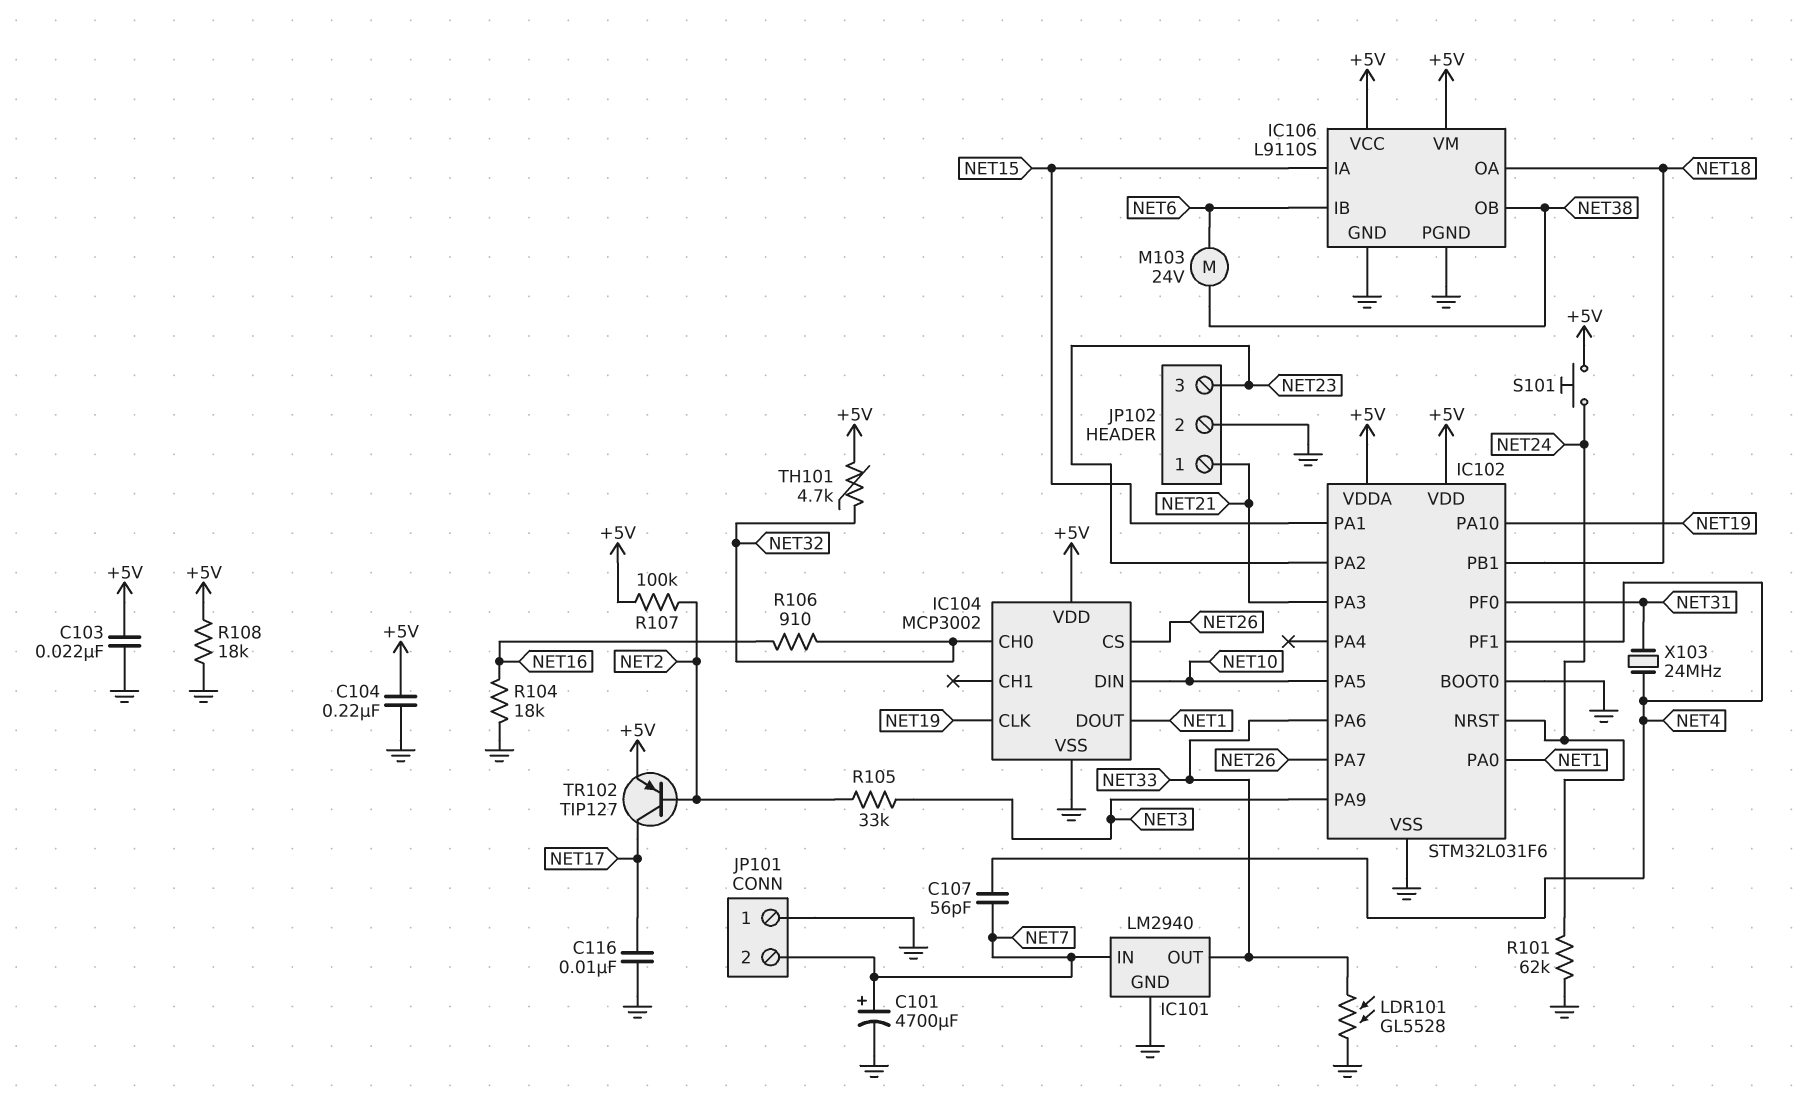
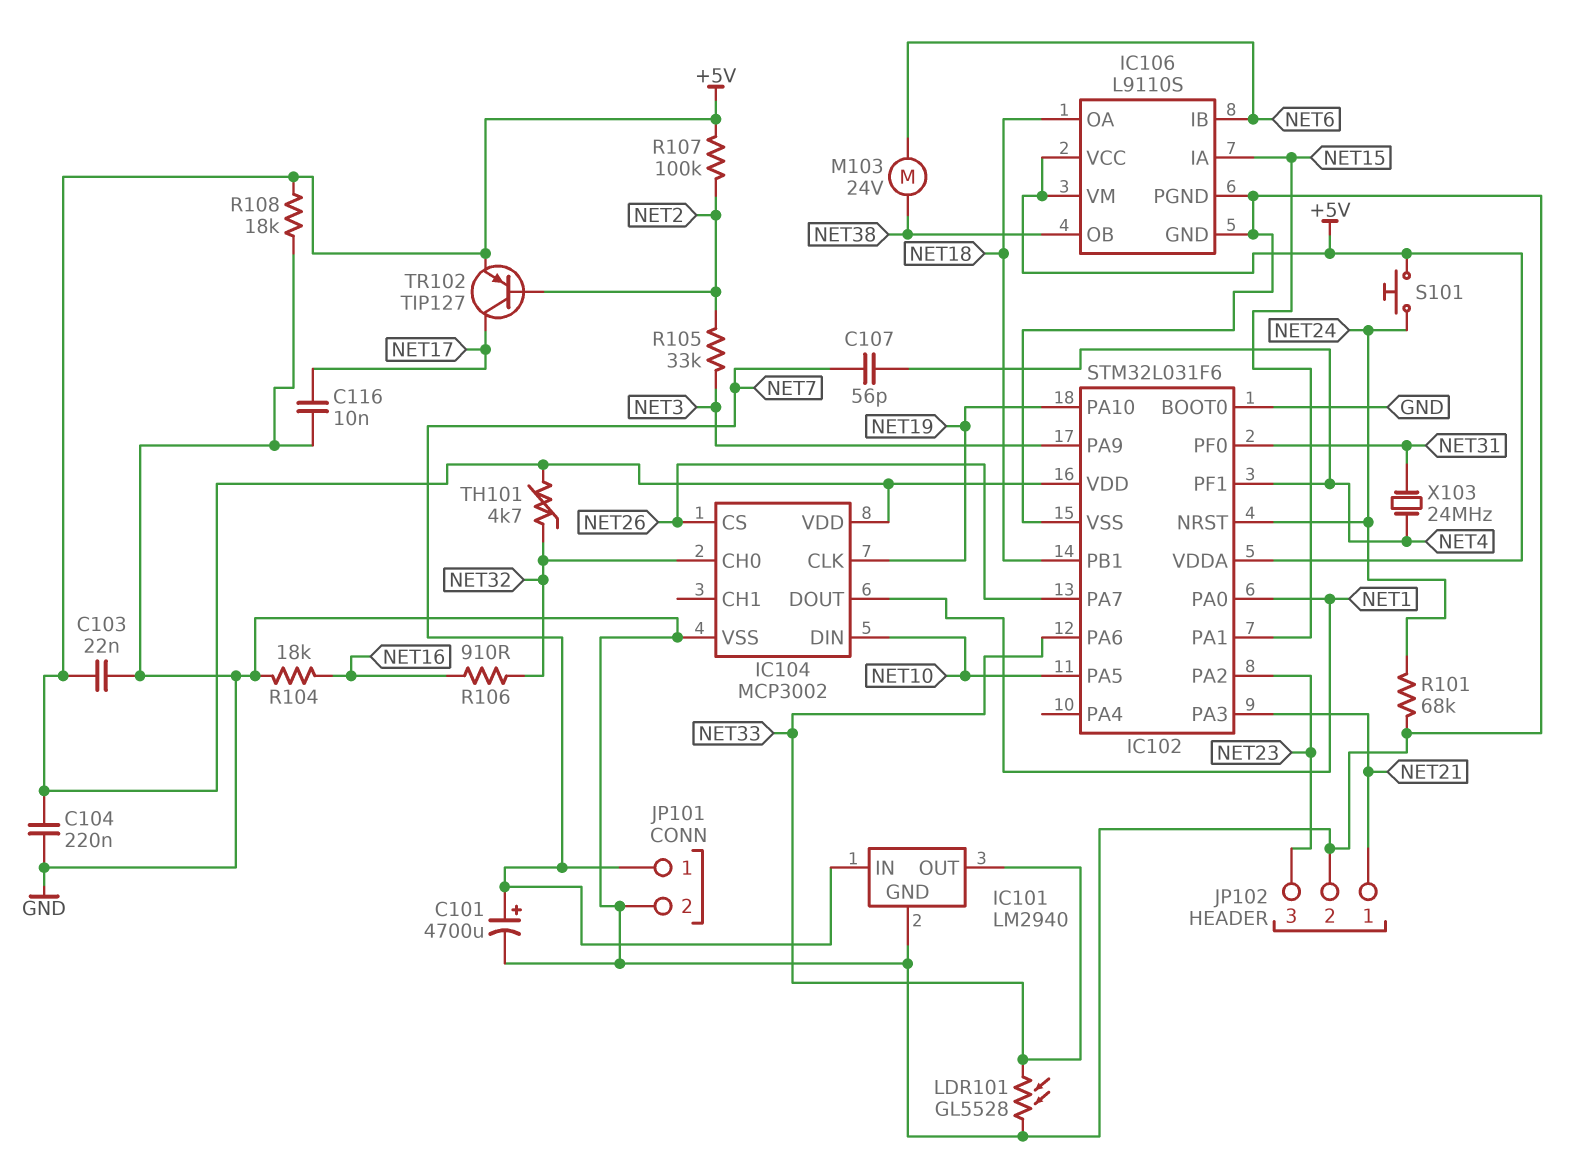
JP101 pin 1: GND -> NET7
JP101 pin 2: NET7 -> GND
R101: 62k (GND, NET24) -> 68k (GND, NET24)

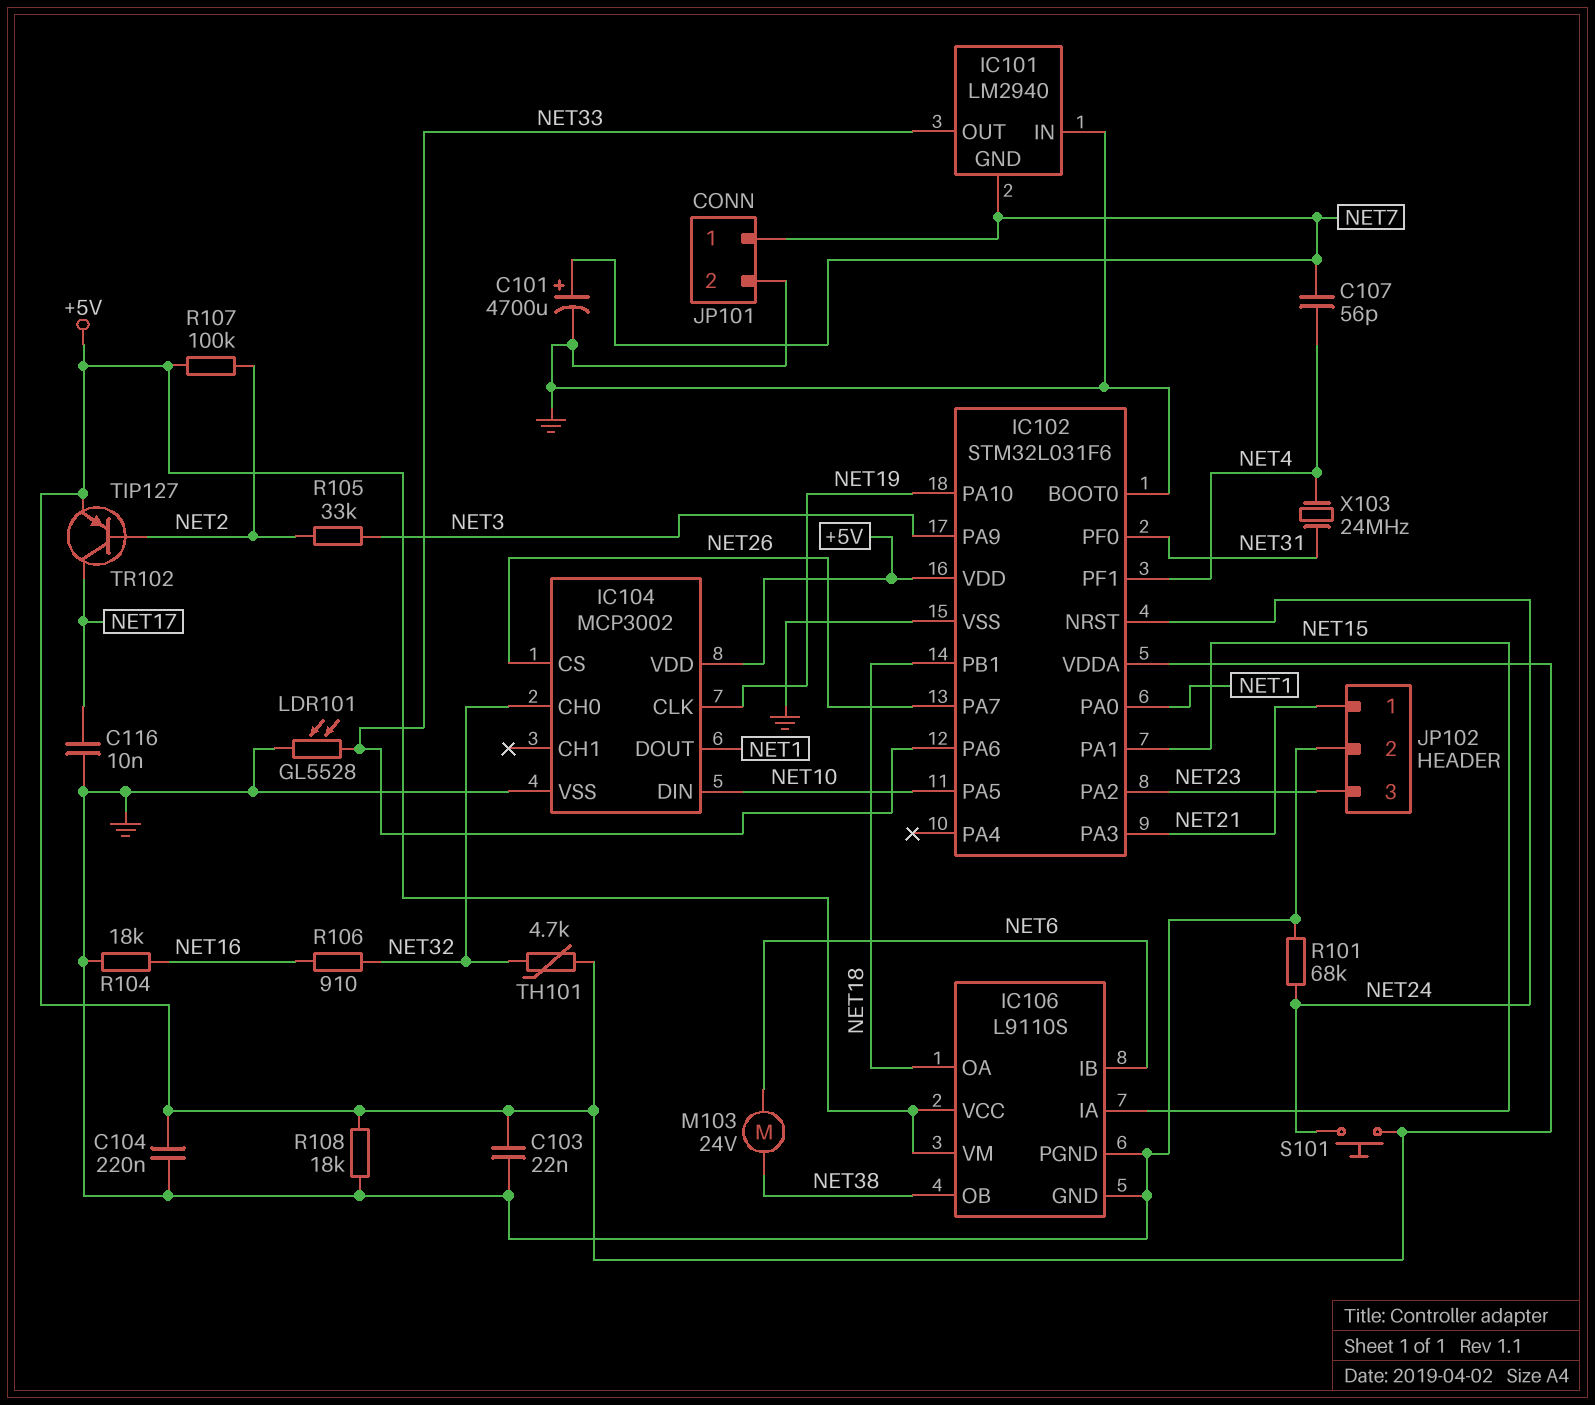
IC101 pin GND: GND -> NET7
IC101 pin IN: NET7 -> GND

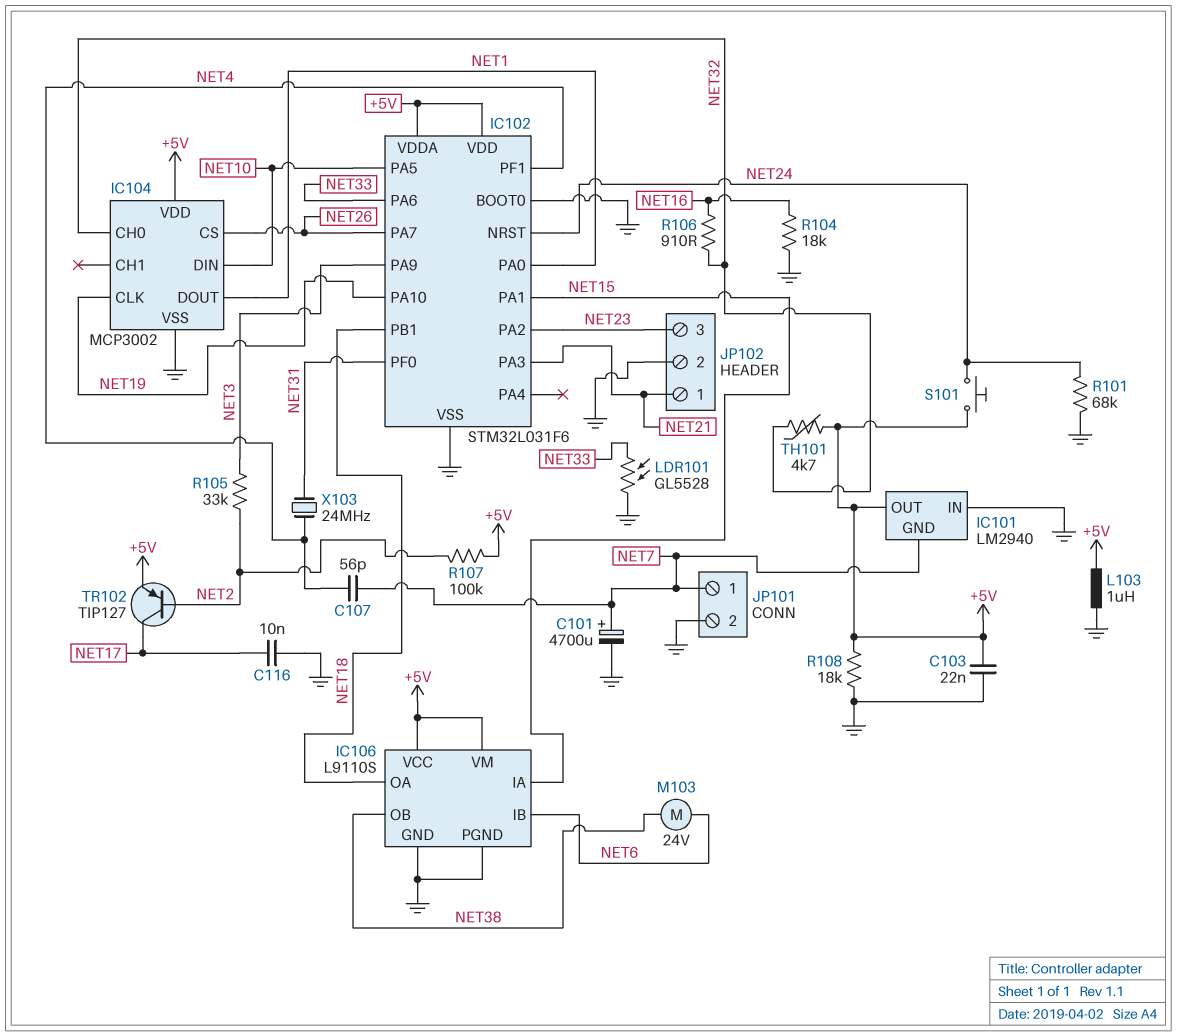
C104: 220nF (+5V, GND) -> none
IC101 pin OUT: NET33 -> +5V
L103: none -> 1uH (+5V, GND)

